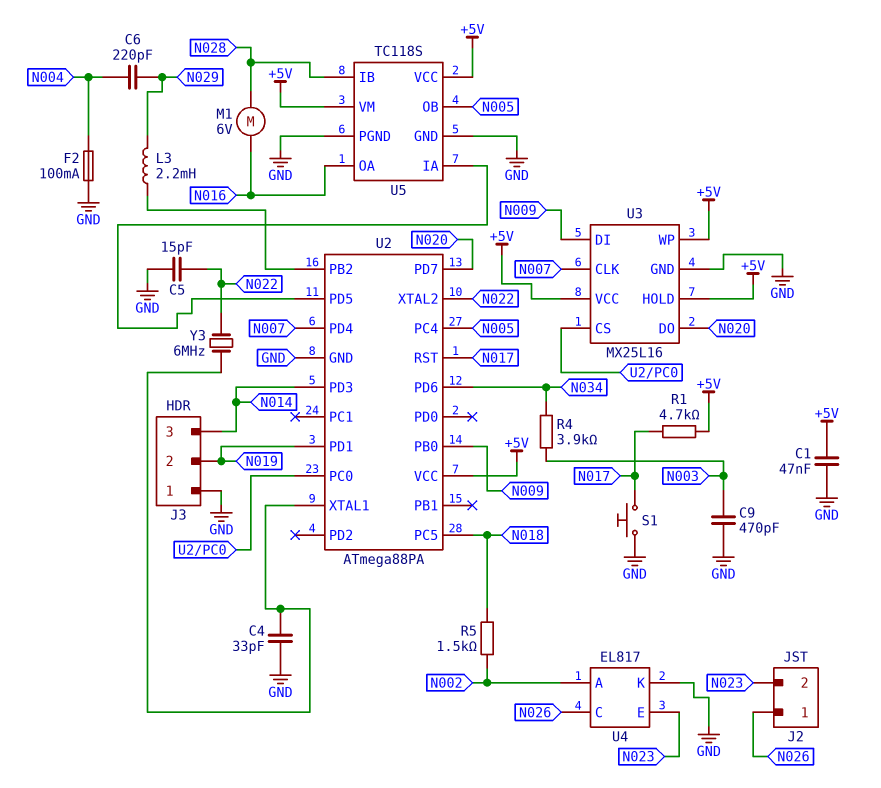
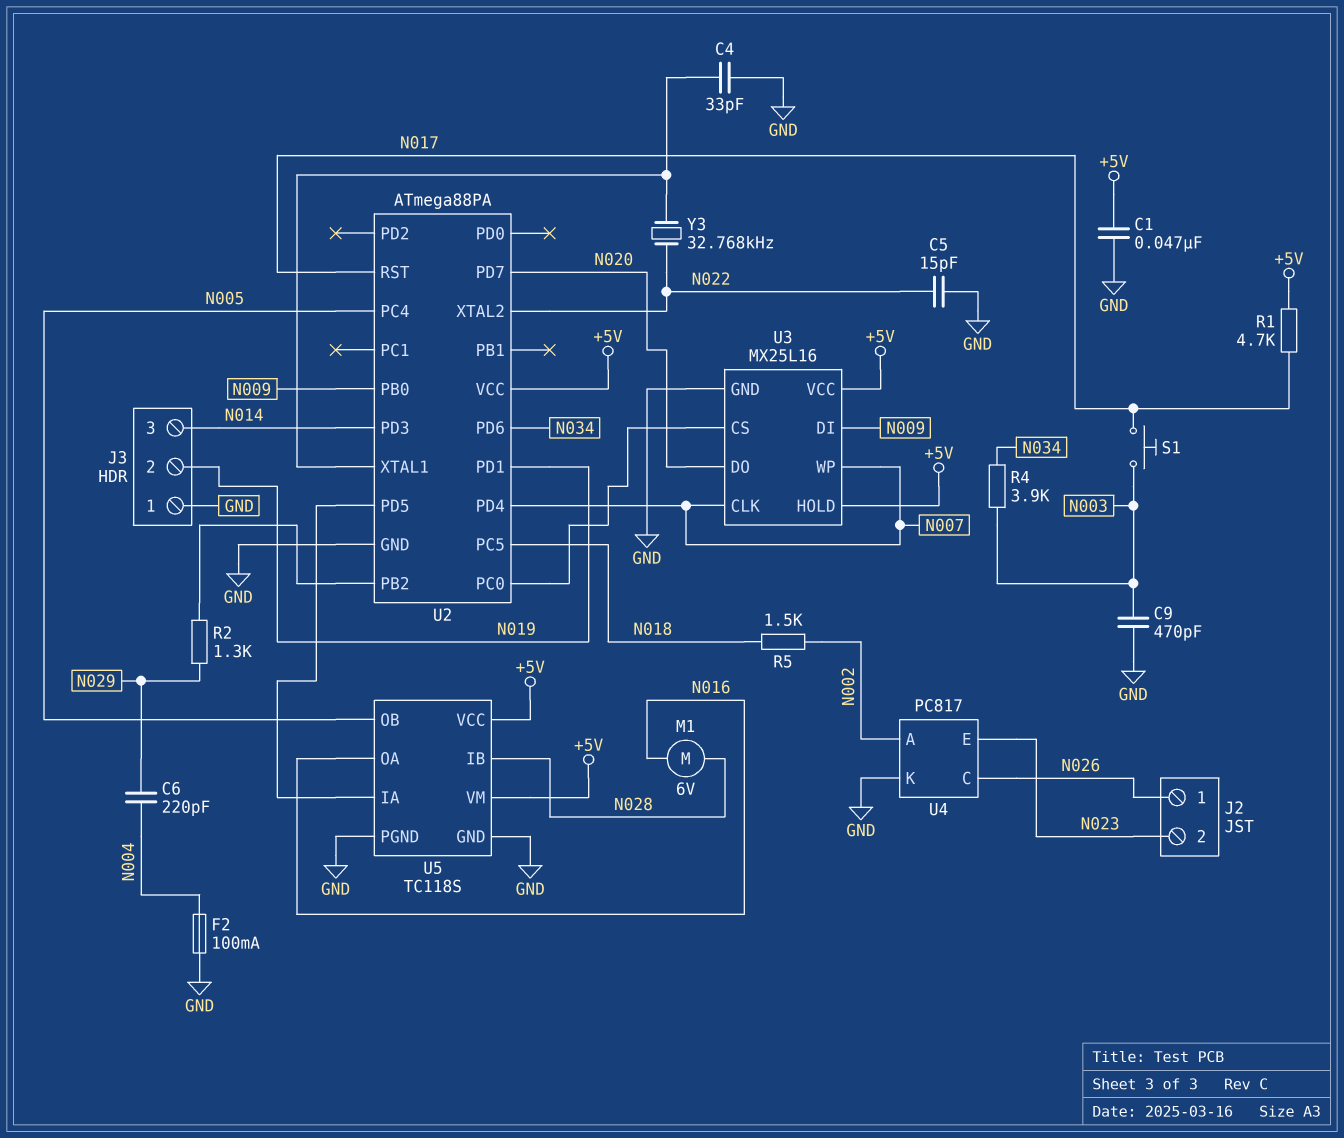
L3: 2.2mH (N029, U2/PB2) -> none
R2: none -> 1.3k (N029, U2/PB2)
S1: button (GND, N017) -> button (N003, N017)
U3 pin WP: +5V -> N007
U4: EL817 -> PC817
Y3: 6MHz (N022, U2/XTAL1) -> 32.768kHz (N022, U2/XTAL1)

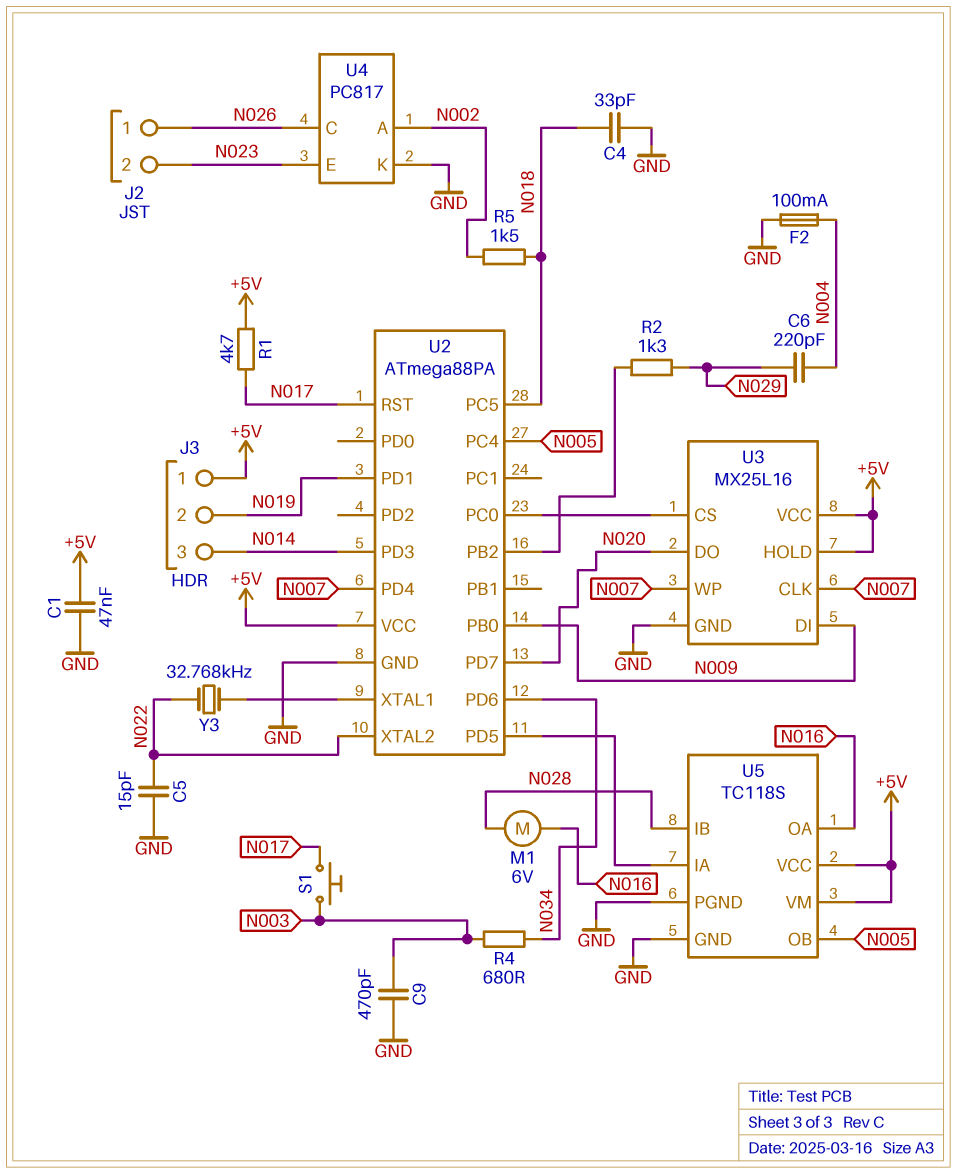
C4: 33pF (GND, U2/XTAL1) -> 33pF (GND, N018)
J3 pin 1: GND -> +5V
R4: 3.9k (N003, N034) -> 680 (N003, N034)

